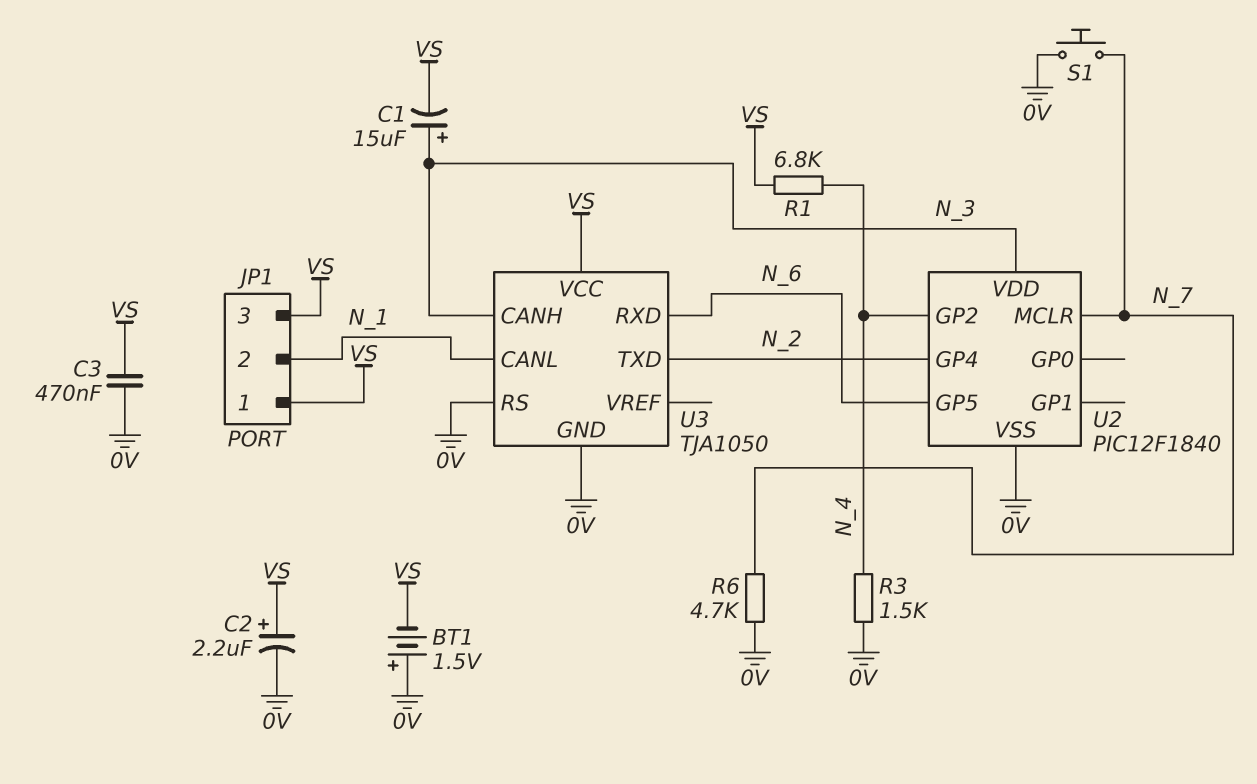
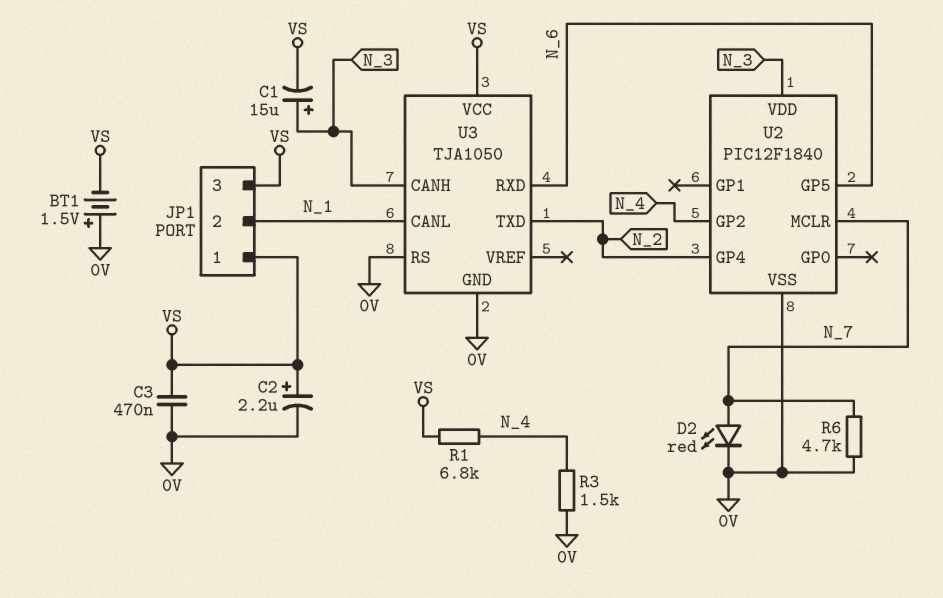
D2: none -> LED red (A N_7, K 0V)
S1: button (0V, N_7) -> none

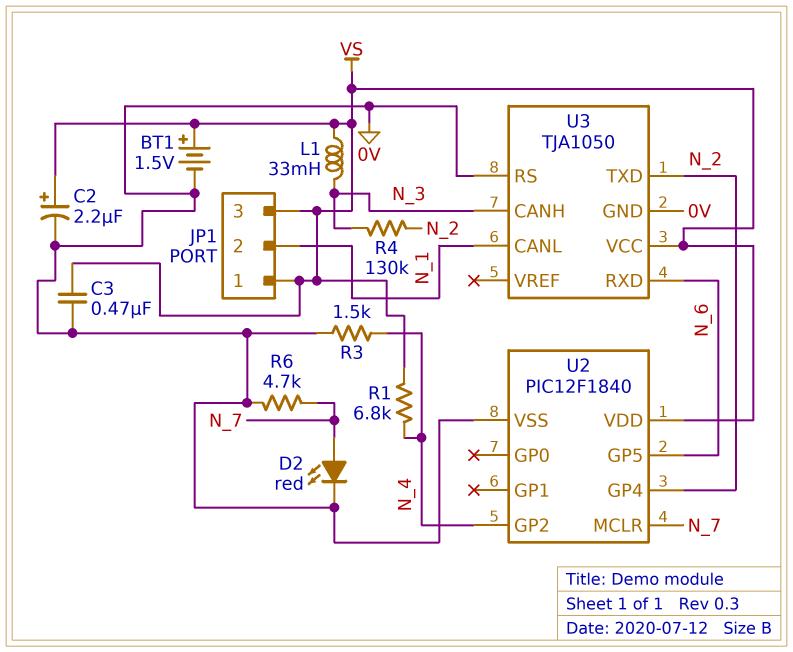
BT1: 1.5V (plus 0V, minus VS) -> 1.5V (plus VS, minus 0V)
C1: 15uF (plus N_3, minus VS) -> none
L1: none -> 33mH (N_3, VS)
R4: none -> 130k (N_2, N_3)
U2 pin VDD: N_3 -> VS

